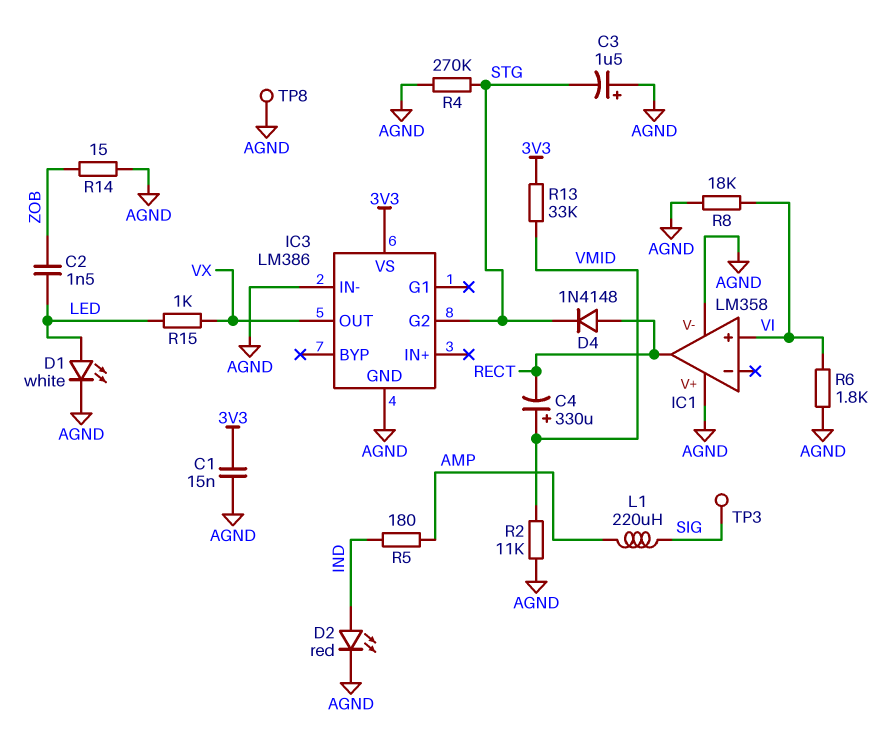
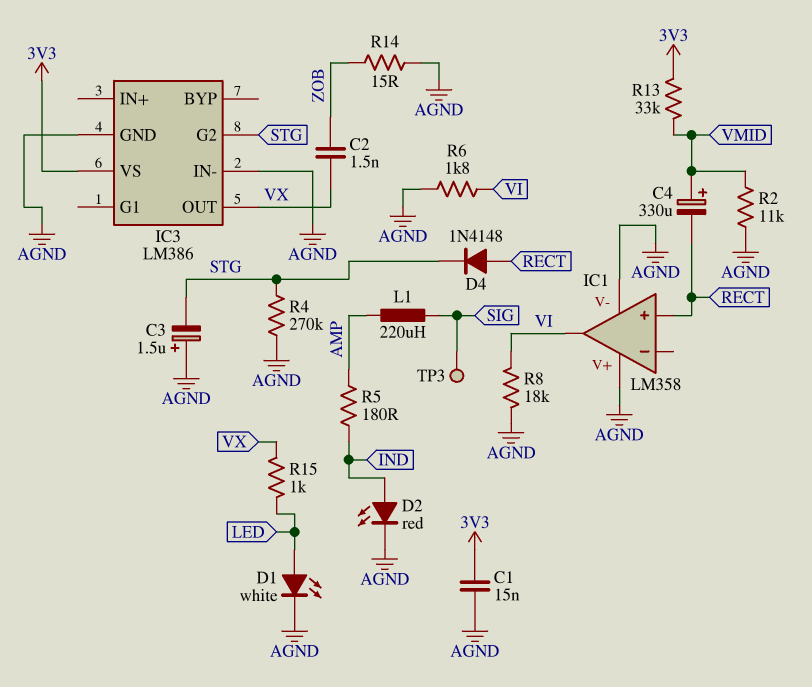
C2: 1.5nF (LED, ZOB) -> 1.5nF (VX, ZOB)
IC1 pin in+: VI -> RECT
IC1 pin out: RECT -> VI
TP8: test point (AGND) -> none

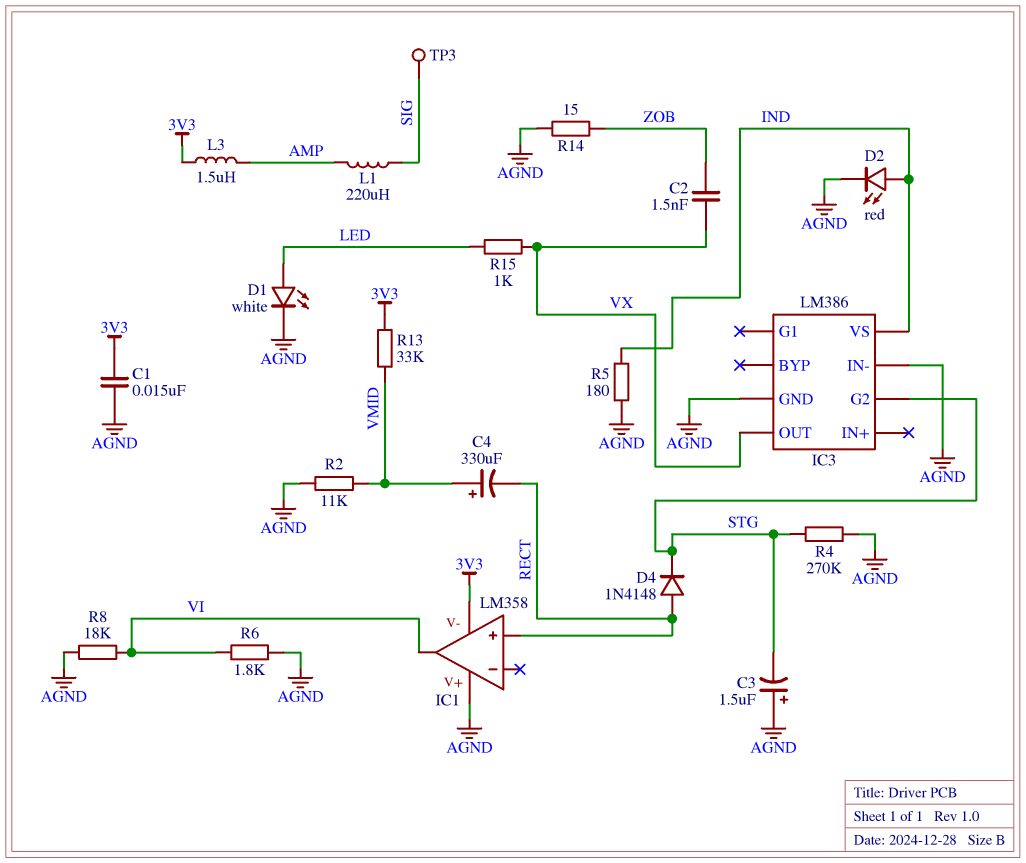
IC1 pin V-: AGND -> 3V3
IC3 pin VS: 3V3 -> IND
L3: none -> 1.5uH (3V3, AMP)
R5: 180 (AMP, IND) -> 180 (AGND, IND)

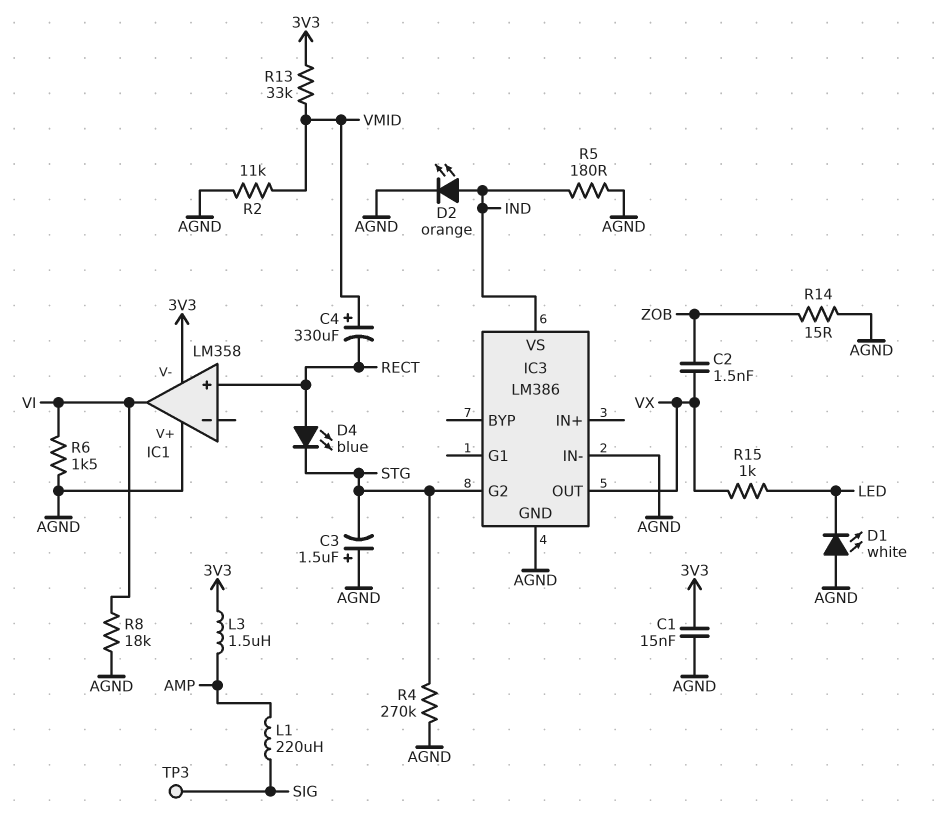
D1: LED white (A LED, K AGND) -> LED white (A AGND, K LED)
D2: LED red (A IND, K AGND) -> LED orange (A IND, K AGND)
D4: diode 1N4148 (A RECT, K STG) -> LED blue (A RECT, K STG)
R6: 1.8k (AGND, VI) -> 1.5k (AGND, VI)

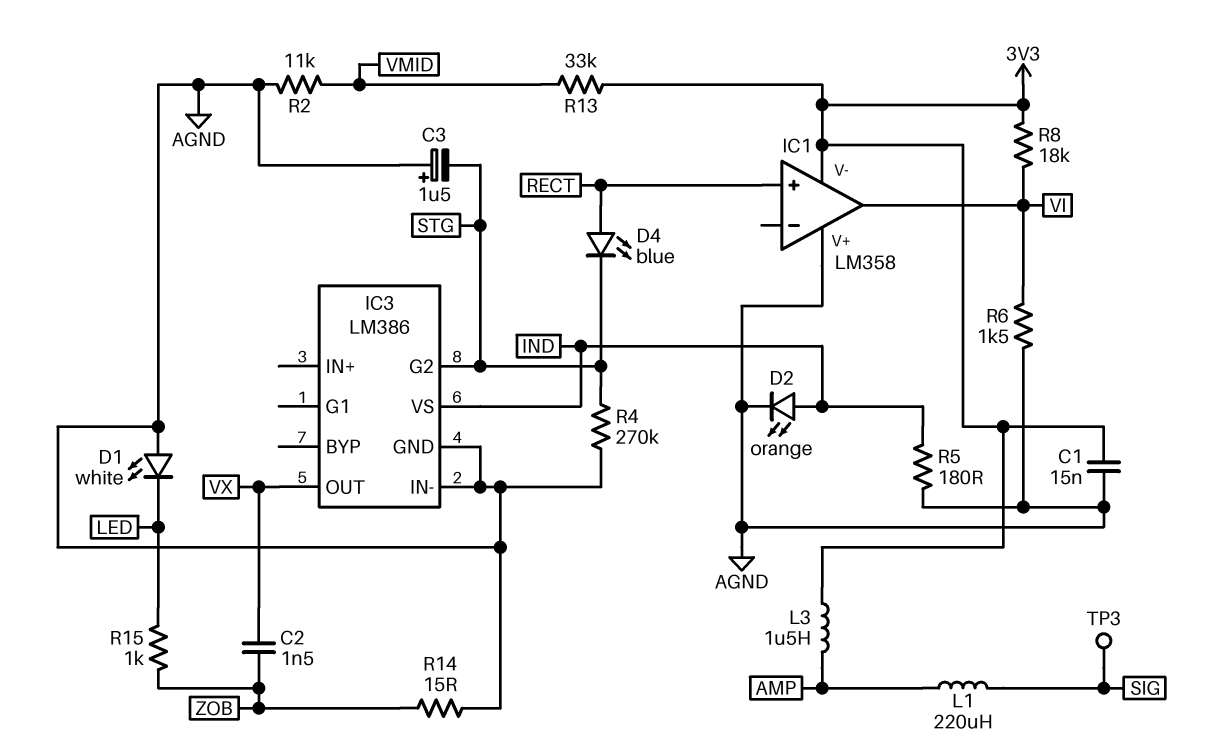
C4: 330uF (plus VMID, minus RECT) -> none
R8: 18k (AGND, VI) -> 18k (3V3, VI)
R15: 1k (LED, VX) -> 1k (LED, ZOB)

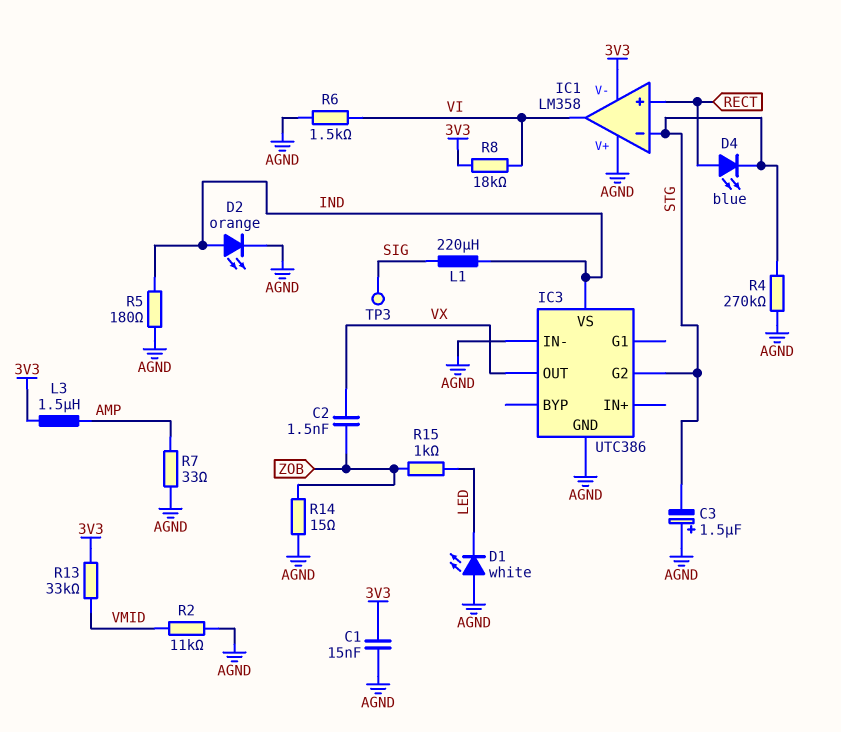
IC1 pin in-: none -> STG
IC3: LM386 -> UTC386
L1: 220uH (AMP, SIG) -> 220uH (IND, SIG)
R7: none -> 33 (AGND, AMP)

